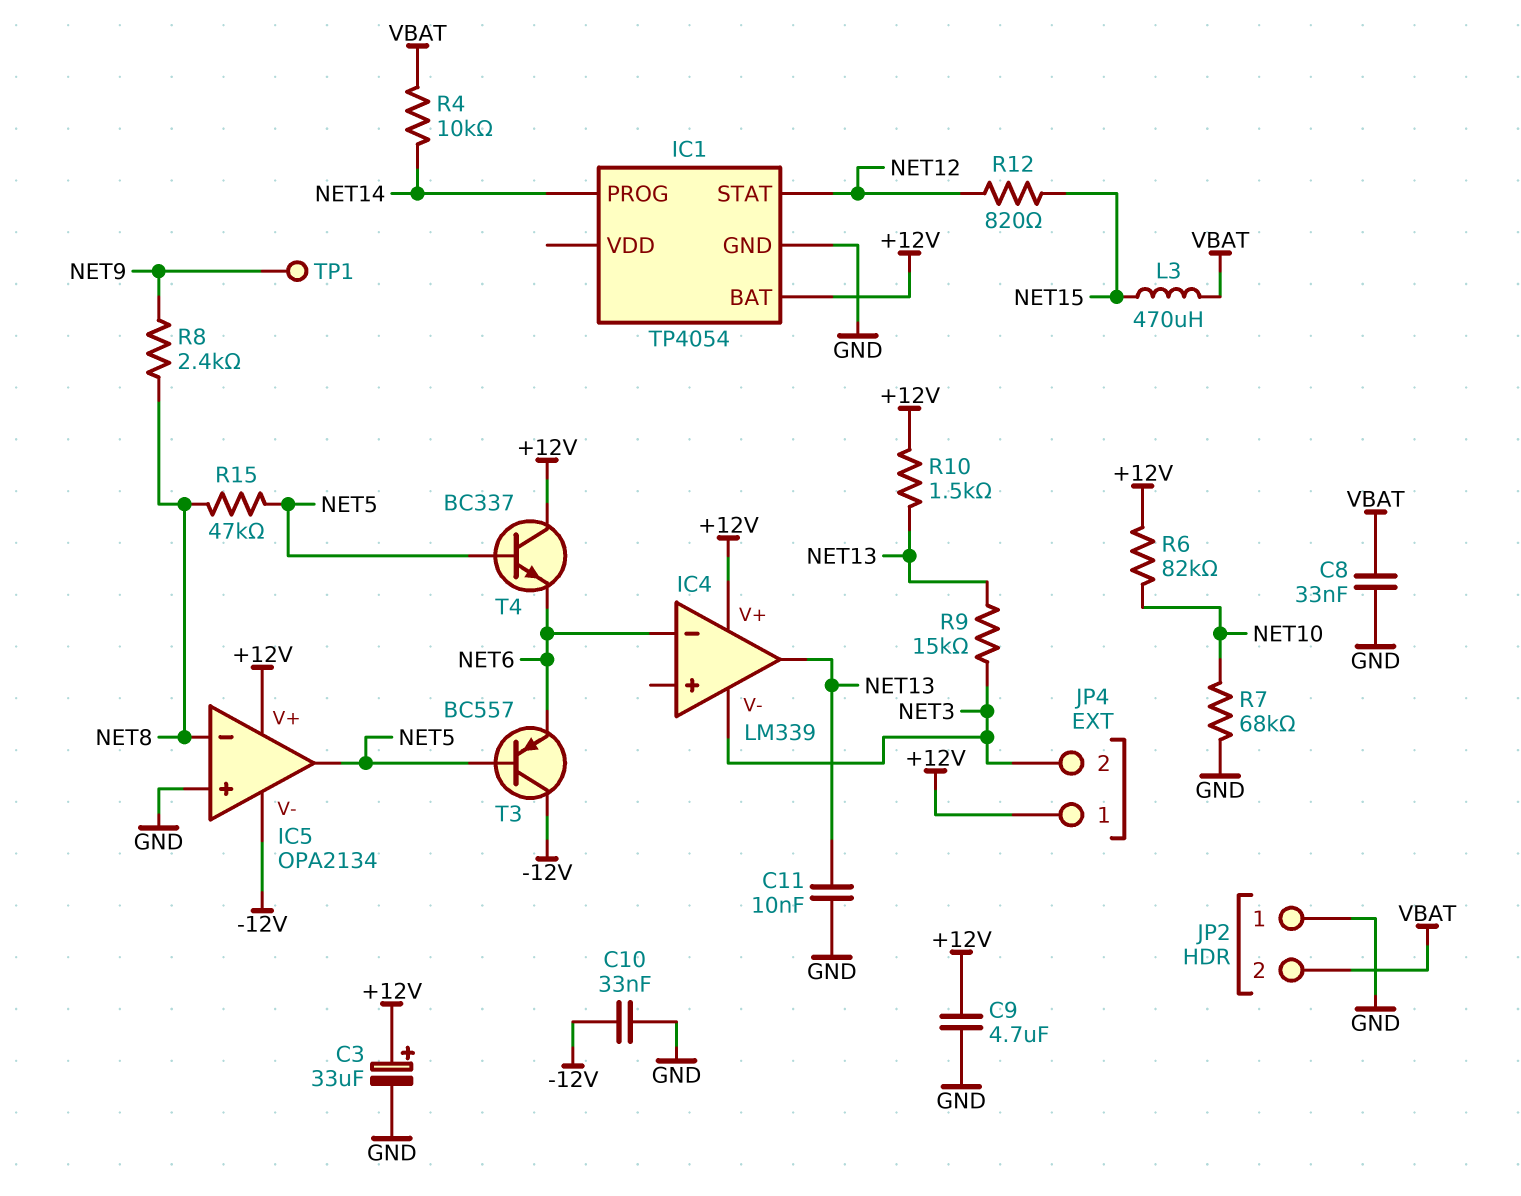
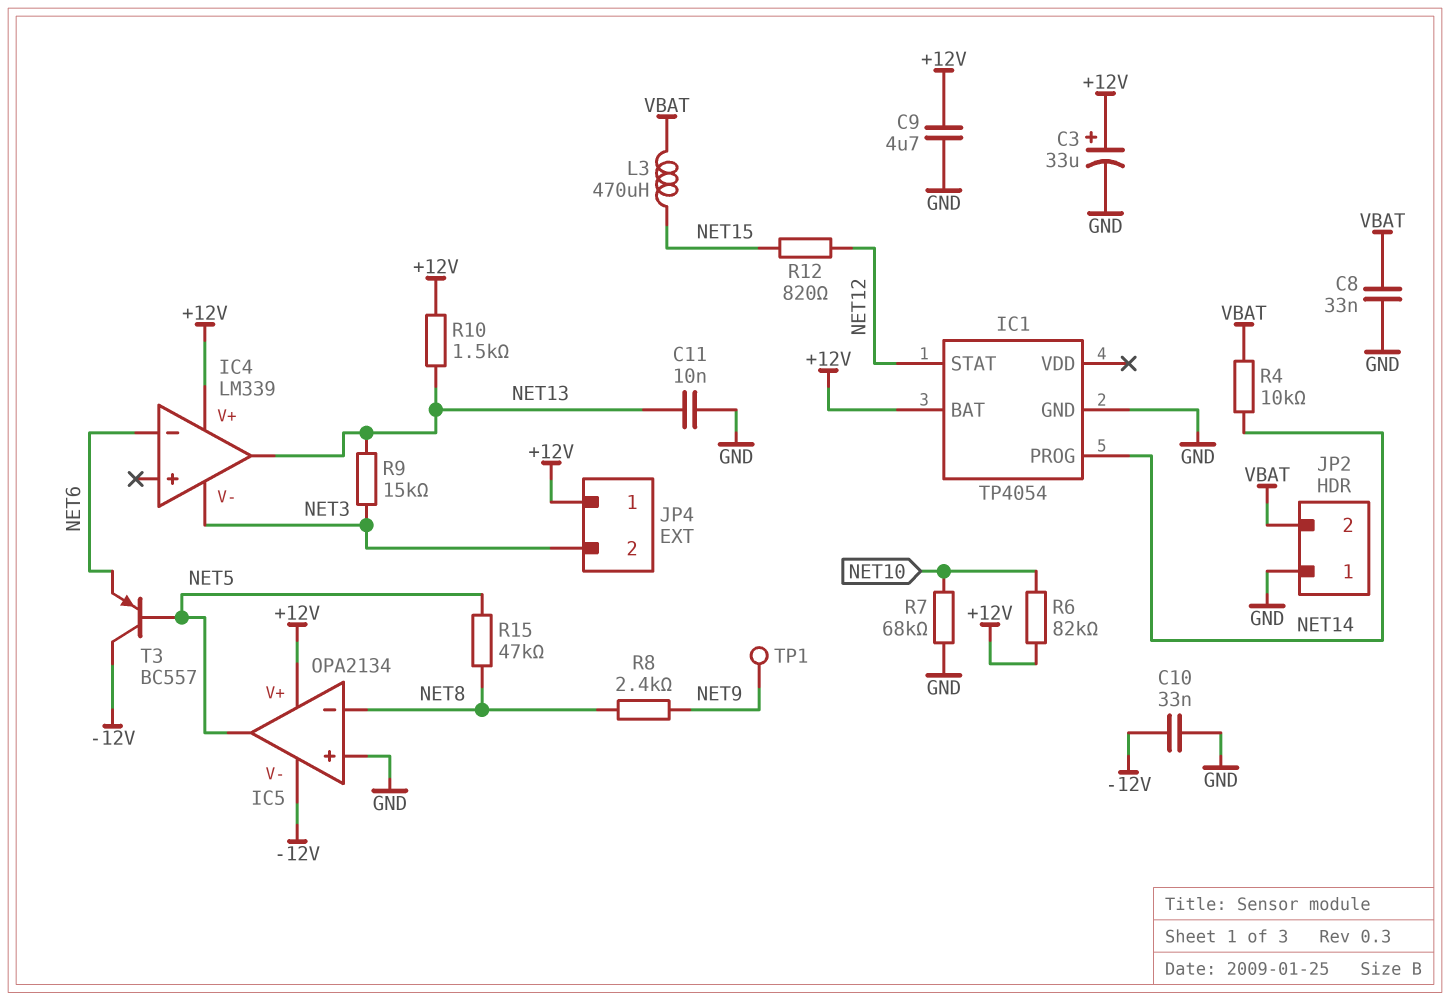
T4: NPN BC337 (B NET5, C +12V, E NET6) -> none

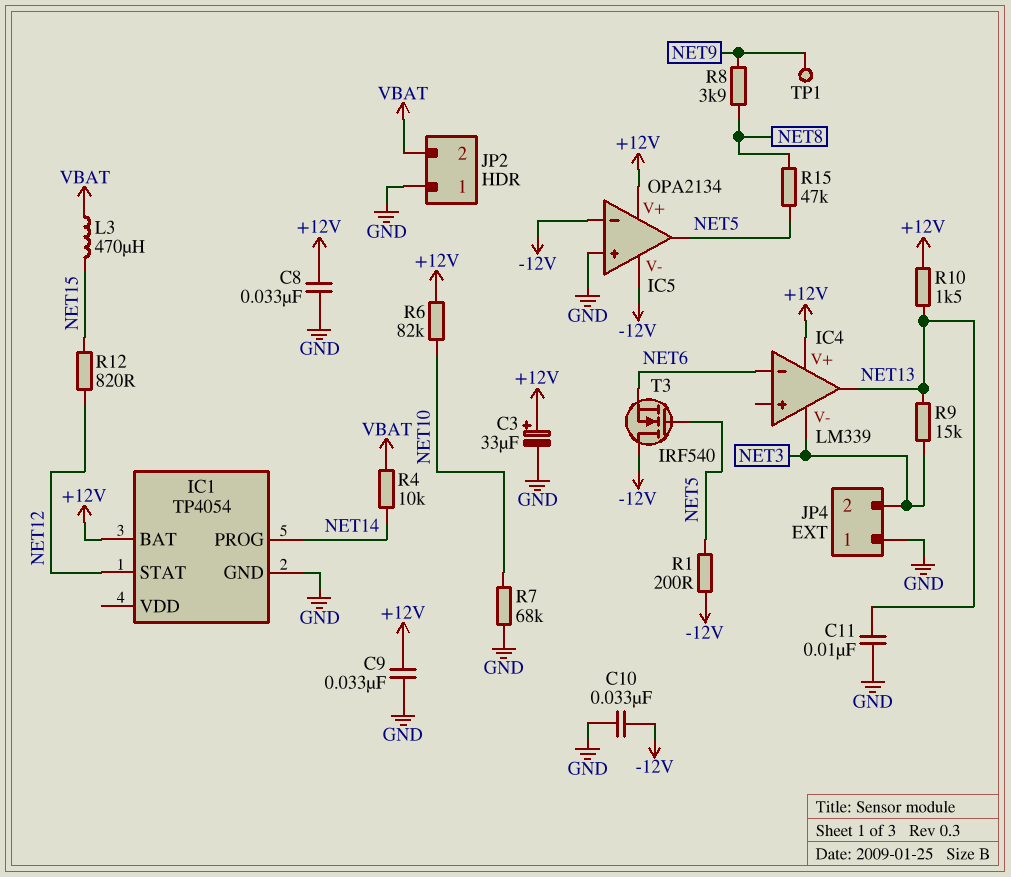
C8: 33nF (GND, VBAT) -> 33nF (+12V, GND)
C9: 4.7uF (+12V, GND) -> 33nF (+12V, GND)
IC5 pin in-: NET8 -> -12V
JP4 pin 1: +12V -> GND
R1: none -> 200 (-12V, NET5)
R8: 2.4k (NET8, NET9) -> 3.9k (NET8, NET9)
T3: PNP BC557 (B NET5, C -12V, E NET6) -> NMOS IRF540 (G NET5, D -12V, S NET6)

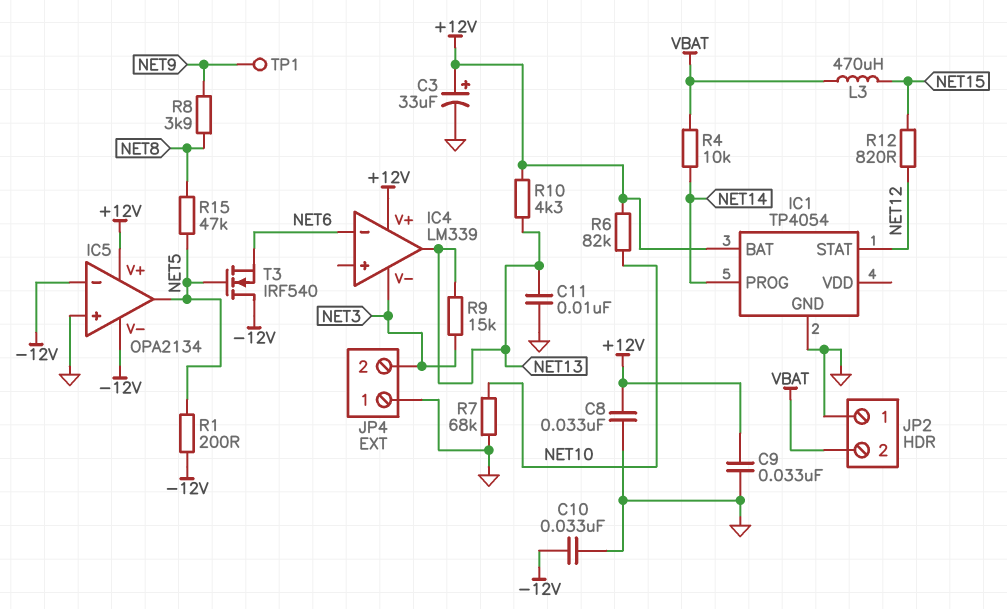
R10: 1.5k (+12V, NET13) -> 4.3k (+12V, NET13)

